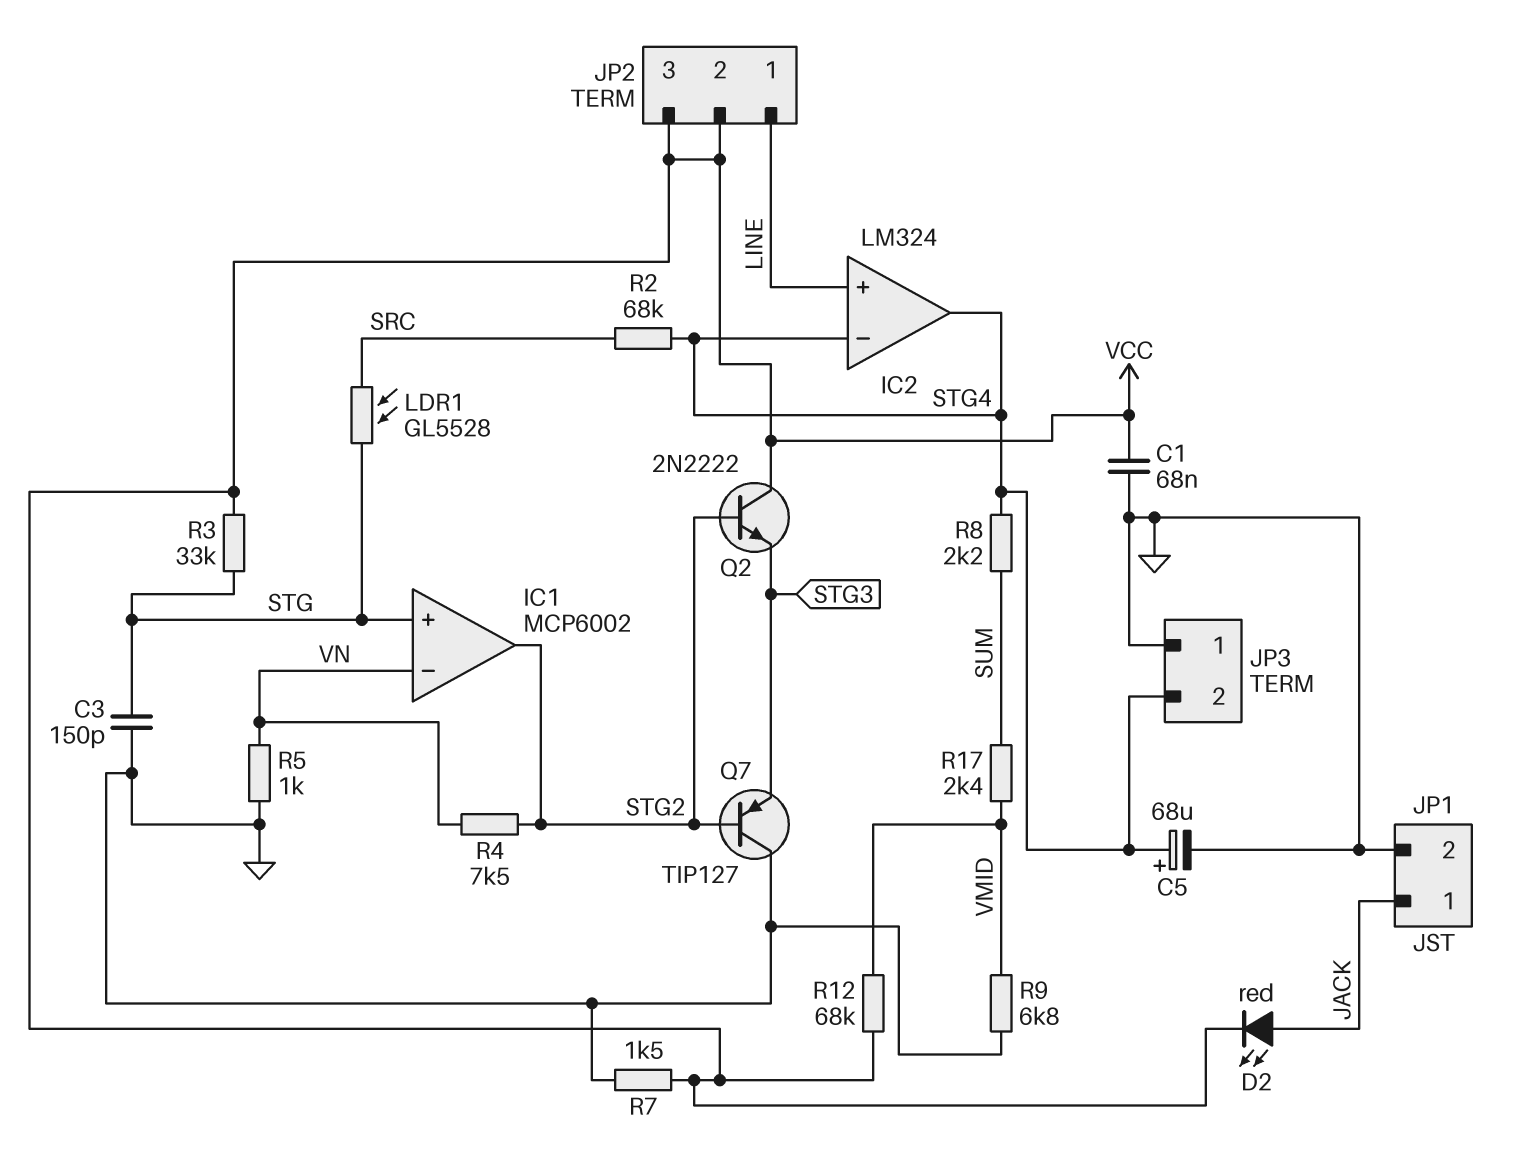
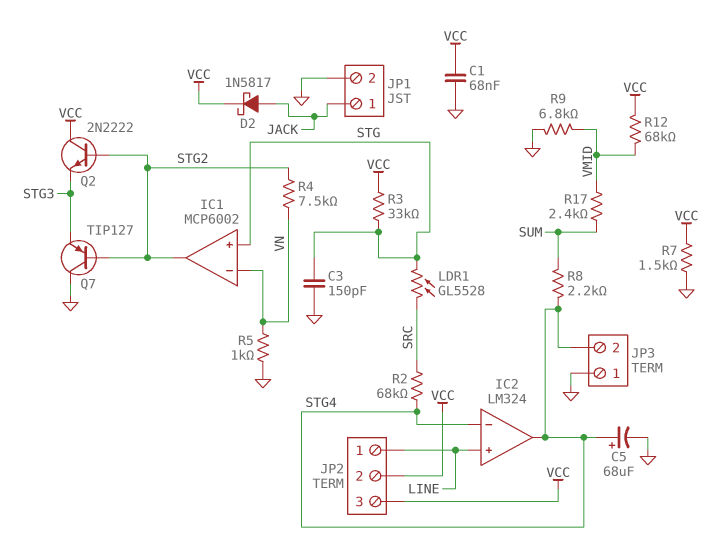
D2: LED red (A JACK, K VCC) -> schottky 1N5817 (A JACK, K VCC)

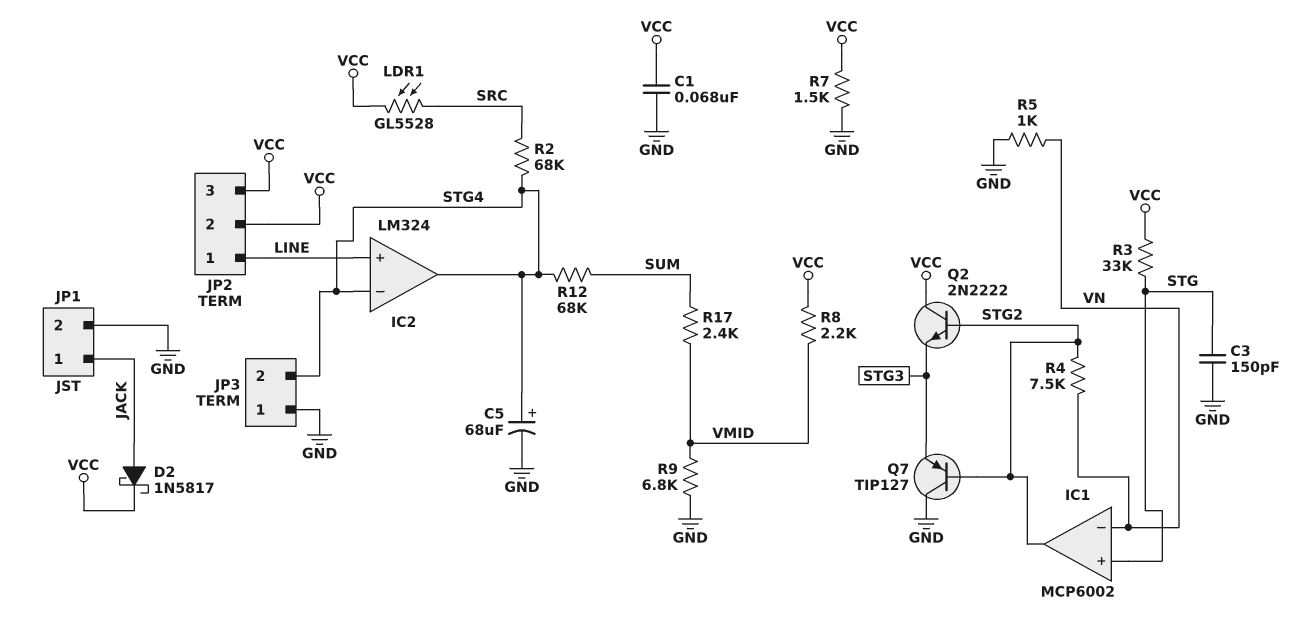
LDR1: GL5528 (SRC, STG) -> GL5528 (SRC, VCC)
R8: 2.2k (STG4, SUM) -> 2.2k (VCC, VMID)
R12: 68k (VCC, VMID) -> 68k (STG4, SUM)

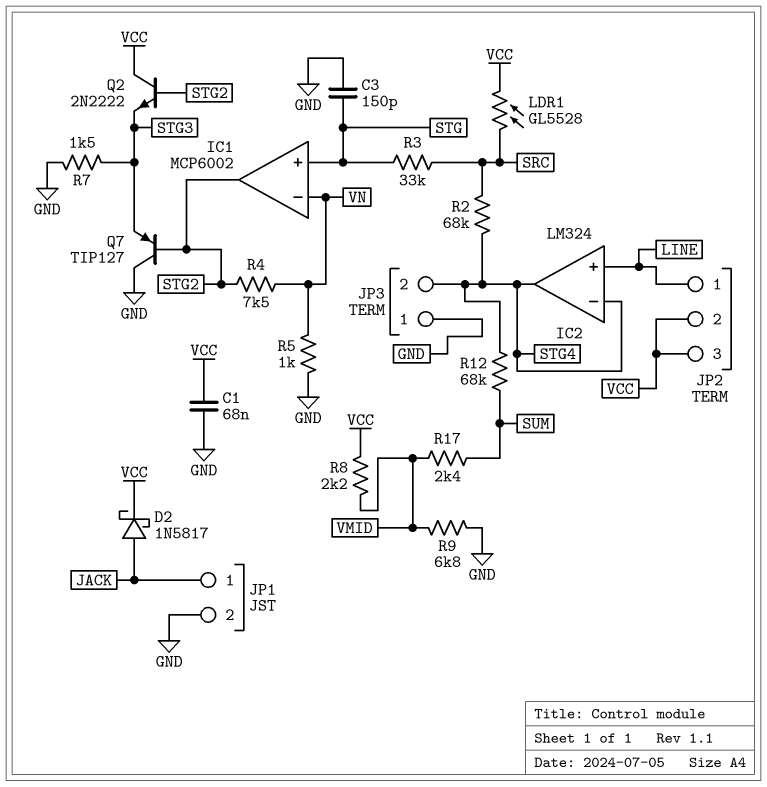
C5: 68uF (plus STG4, minus GND) -> none
R3: 33k (STG, VCC) -> 33k (SRC, STG)
R7: 1.5k (GND, VCC) -> 1.5k (GND, STG3)

